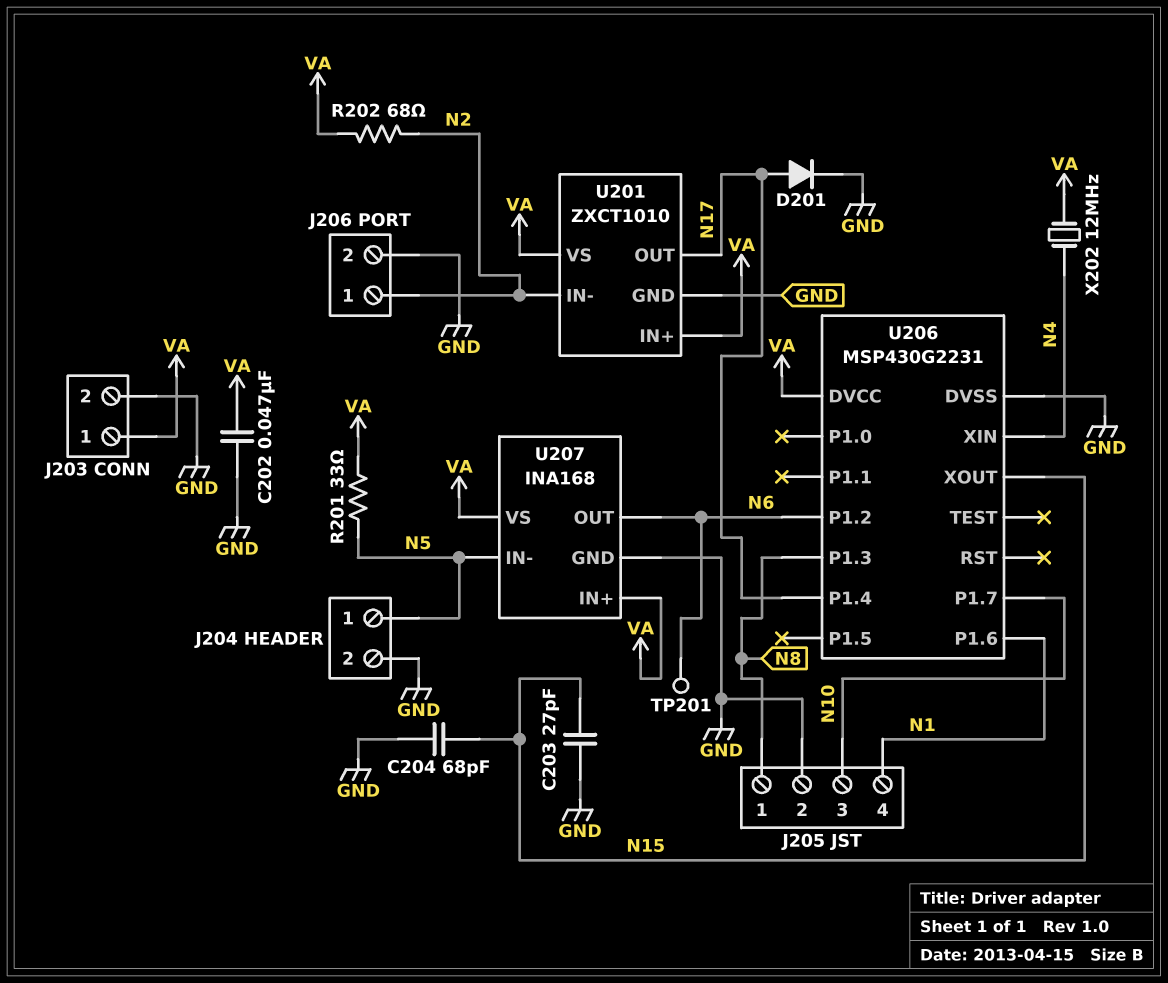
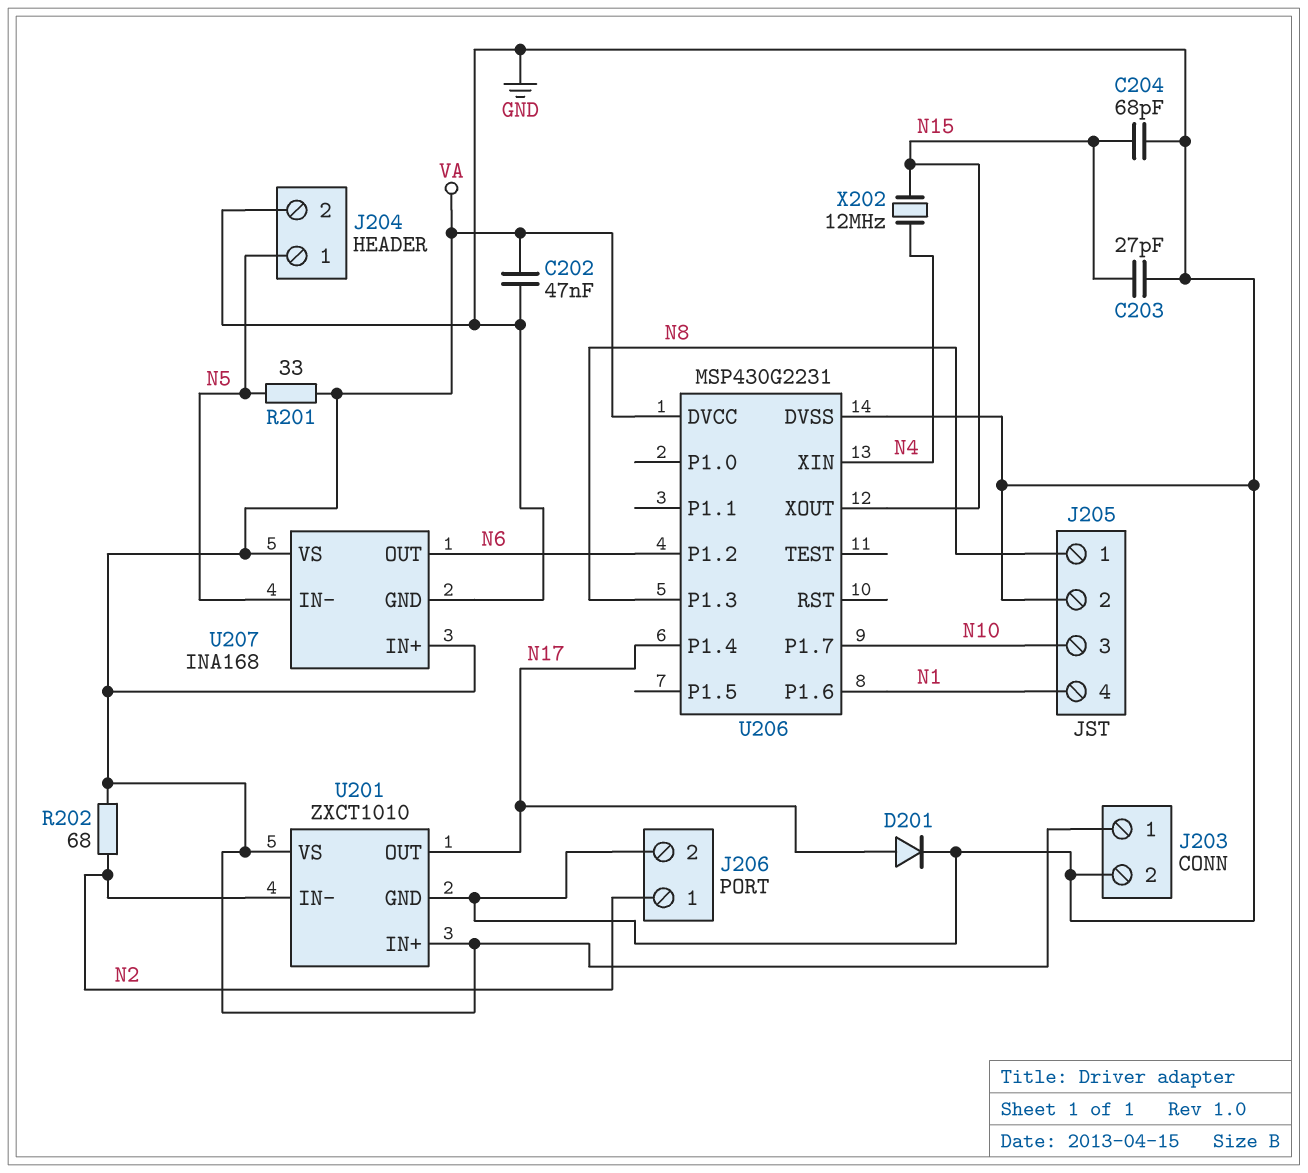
TP201: test point (N6) -> none
X202: 12MHz (N4, VA) -> 12MHz (N4, N15)

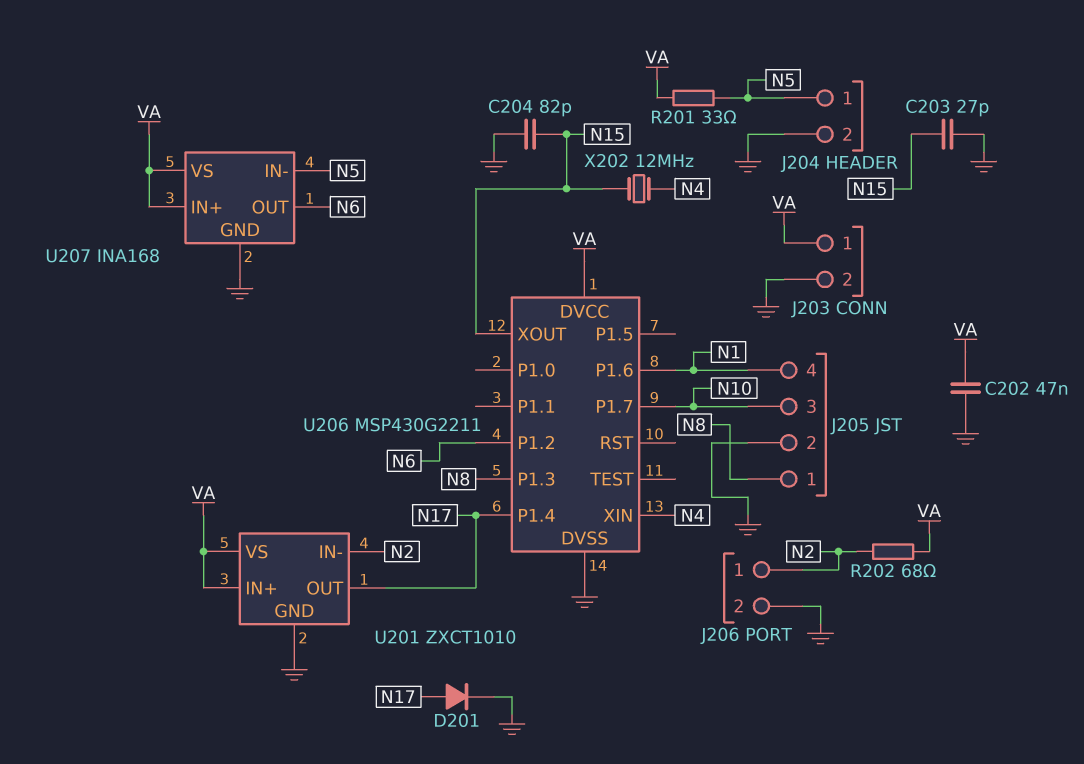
C204: 68pF (GND, N15) -> 82pF (GND, N15)
U206: MSP430G2231 -> MSP430G2211

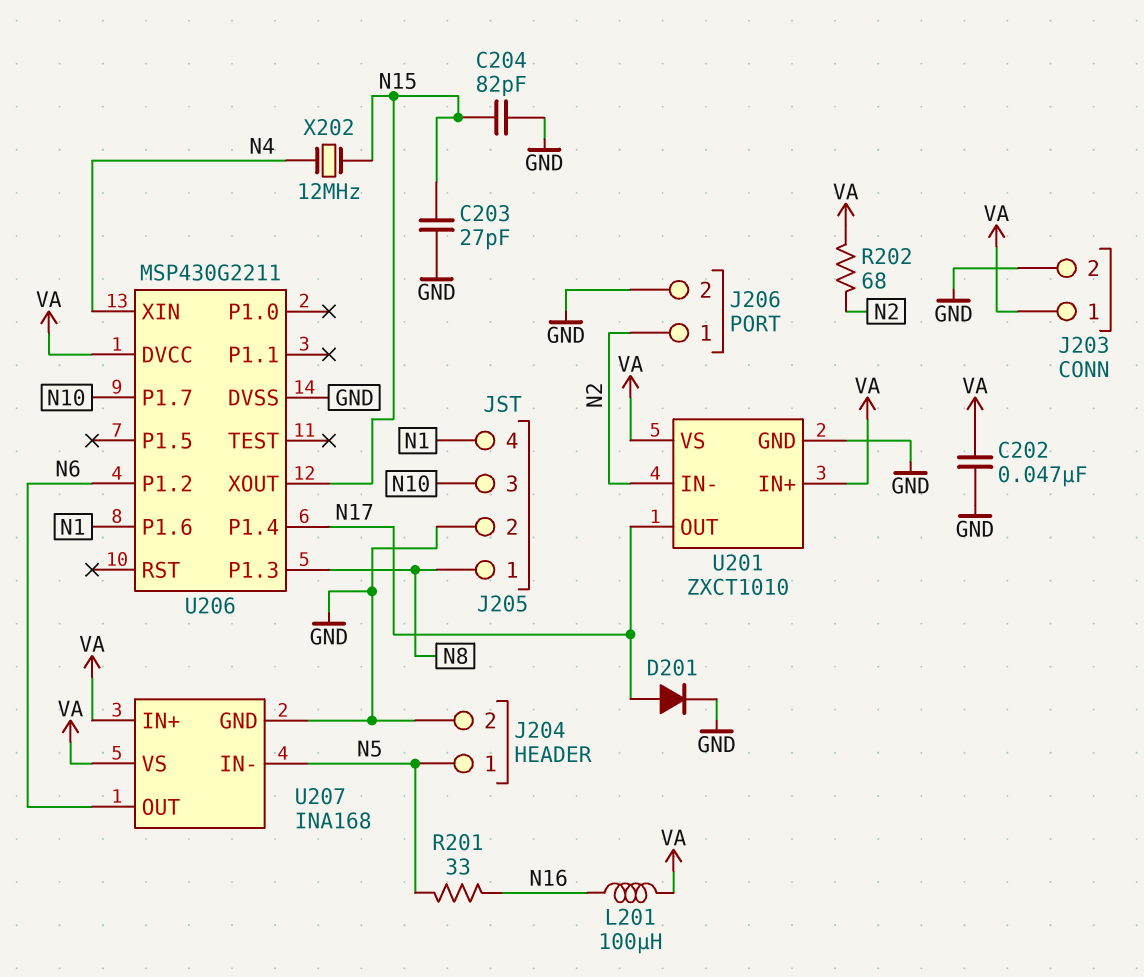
L201: none -> 100uH (N16, VA)
R201: 33 (N5, VA) -> 33 (N5, N16)

